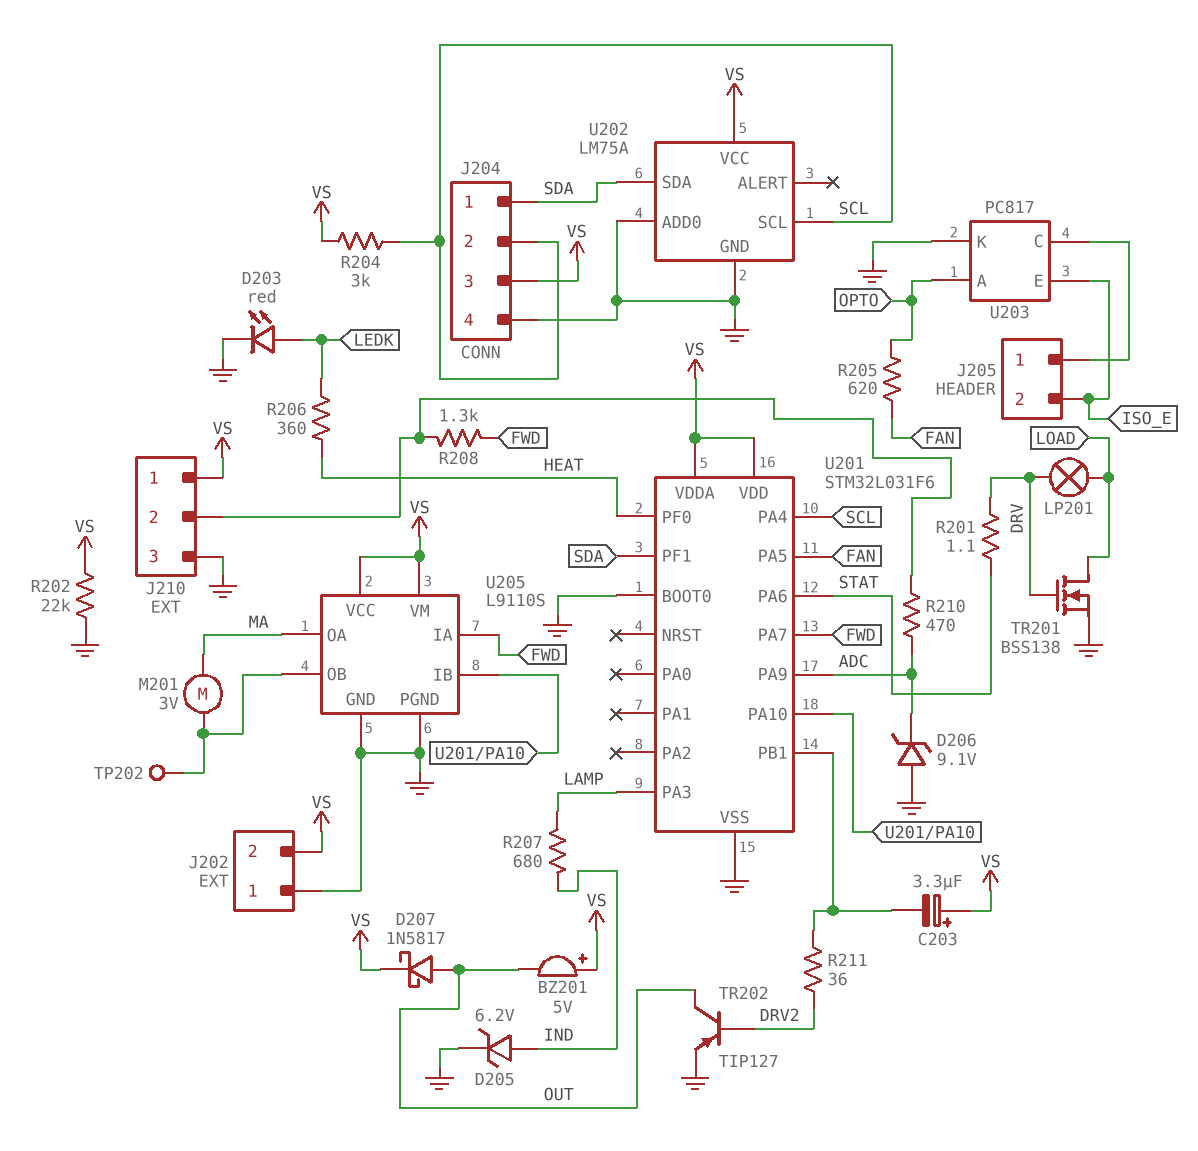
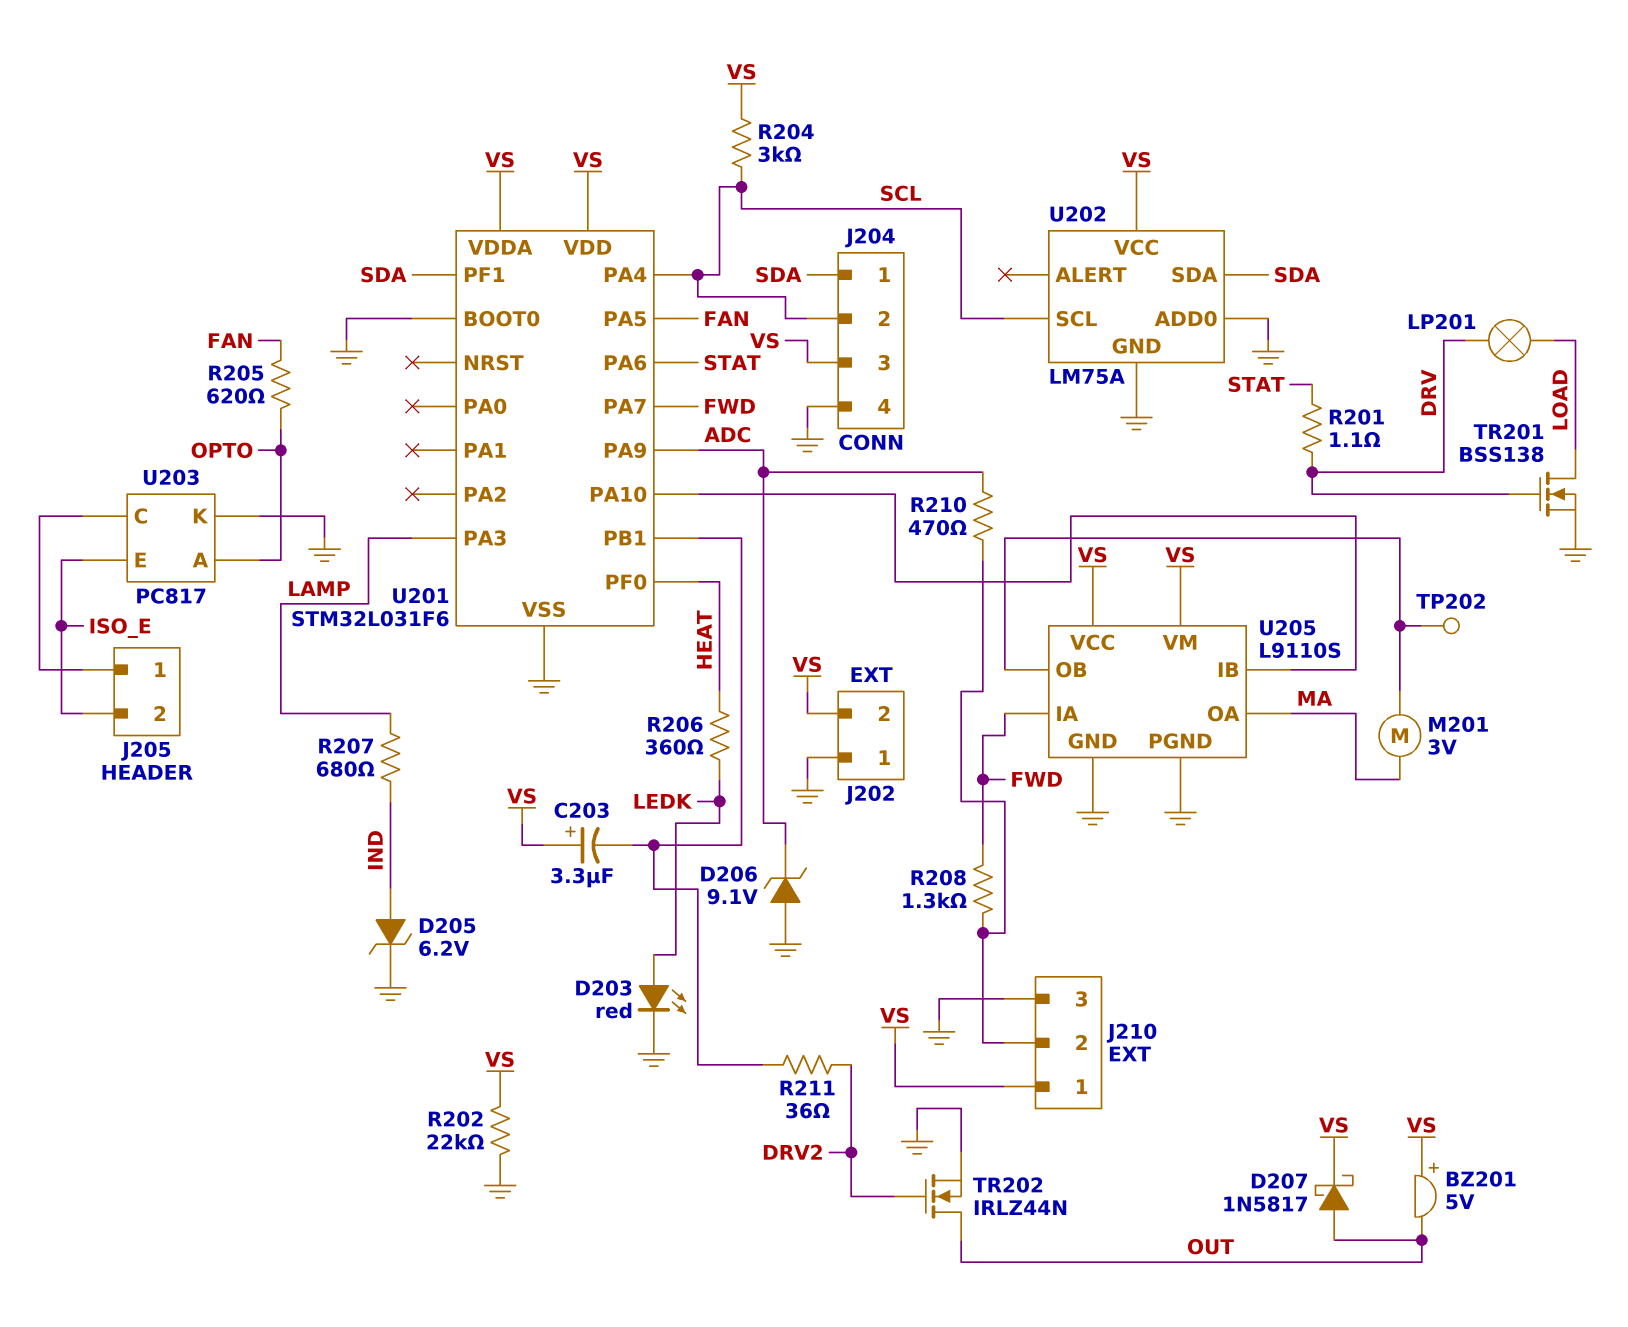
TR202: PNP TIP127 (B DRV2, C OUT, E GND) -> NMOS IRLZ44N (G DRV2, D OUT, S GND)

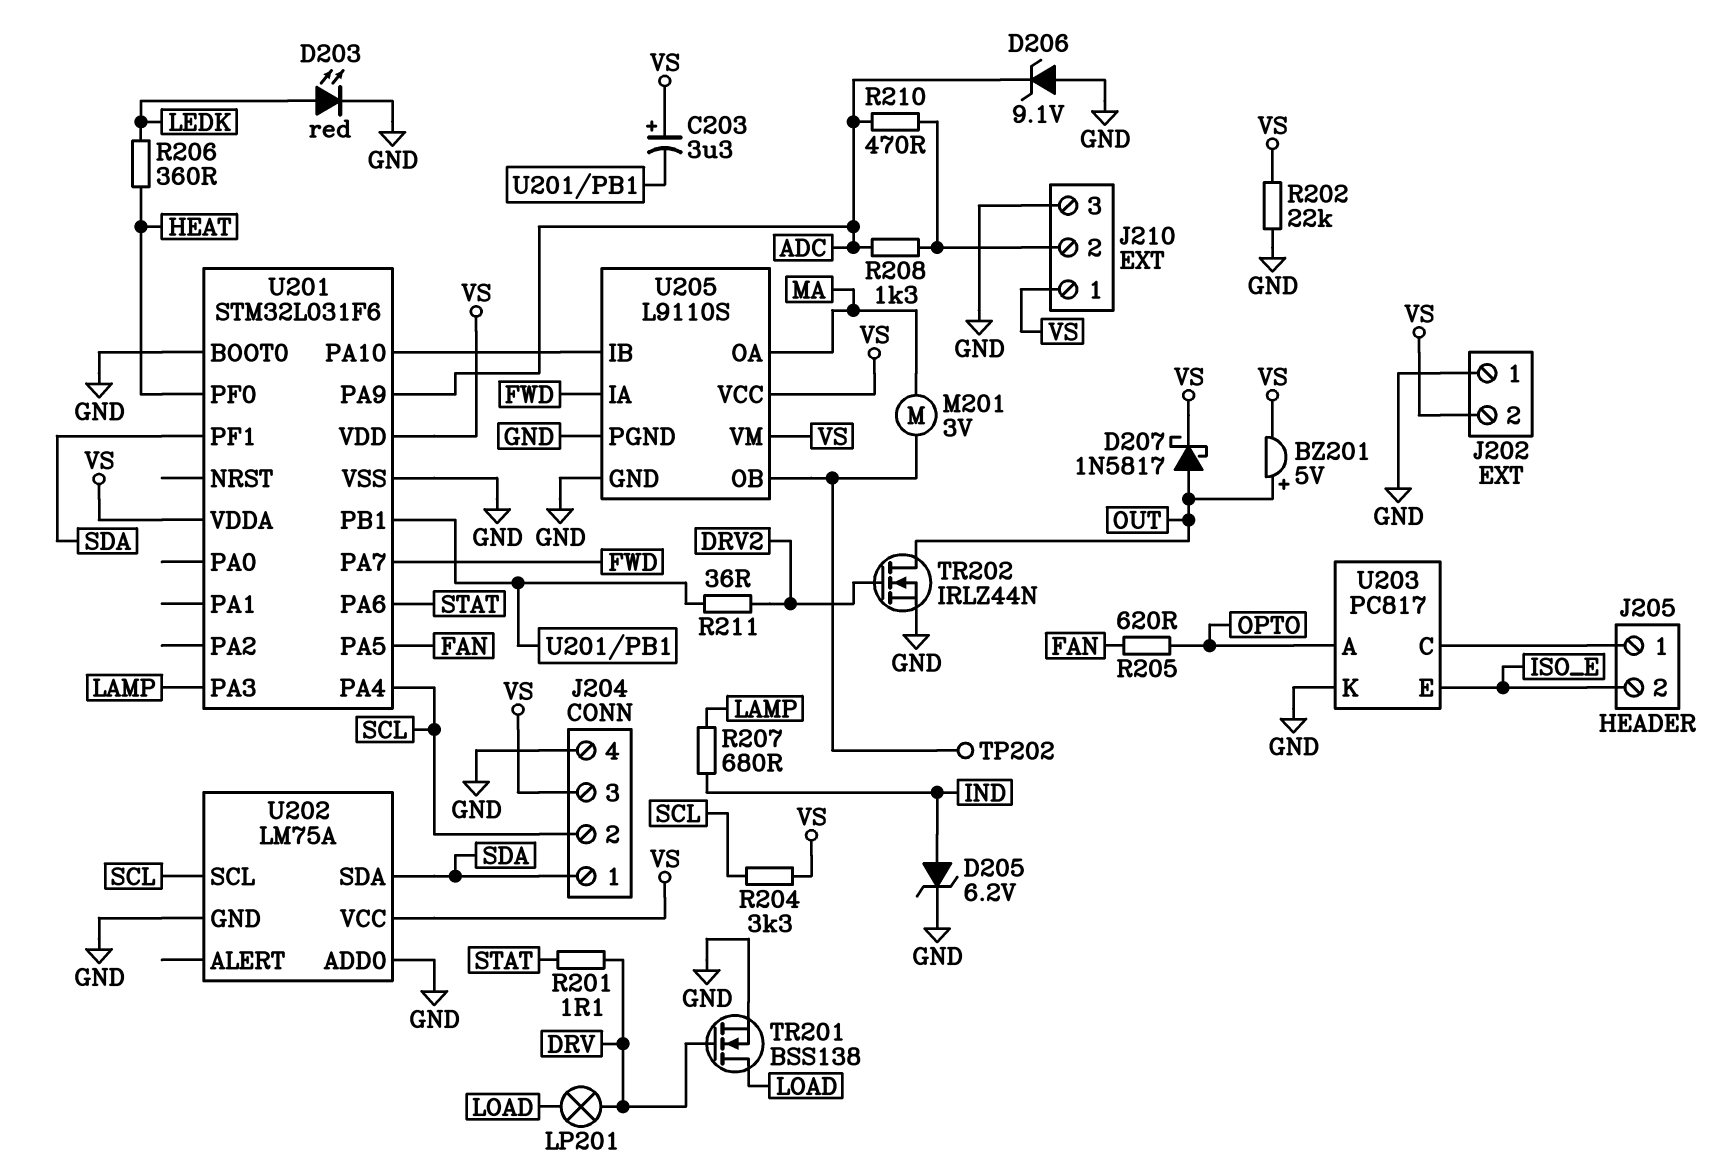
BZ201: buzzer 5V (plus VS, minus OUT) -> buzzer 5V (plus OUT, minus VS)
R204: 3k (SCL, VS) -> 3.3k (SCL, VS)
R208: 1.3k (FWD, J210/2) -> 1.3k (ADC, J210/2)

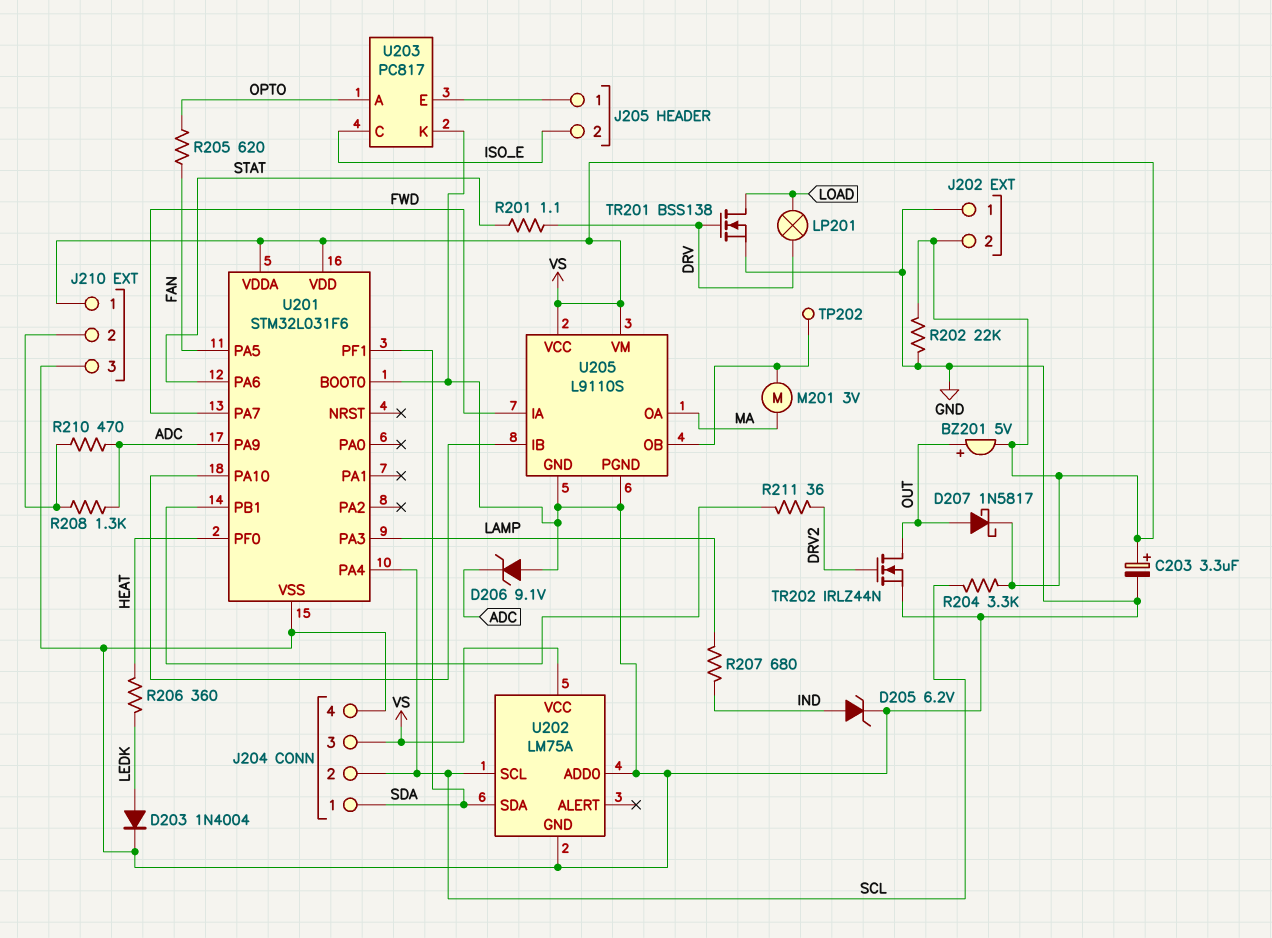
C203: 3.3uF (plus VS, minus U201/PB1) -> 3.3uF (plus VS, minus GND)
D203: LED red (A LEDK, K GND) -> diode 1N4004 (A LEDK, K GND)
U203 pin C: J205/1 -> ISO_E
U203 pin E: ISO_E -> J205/1

